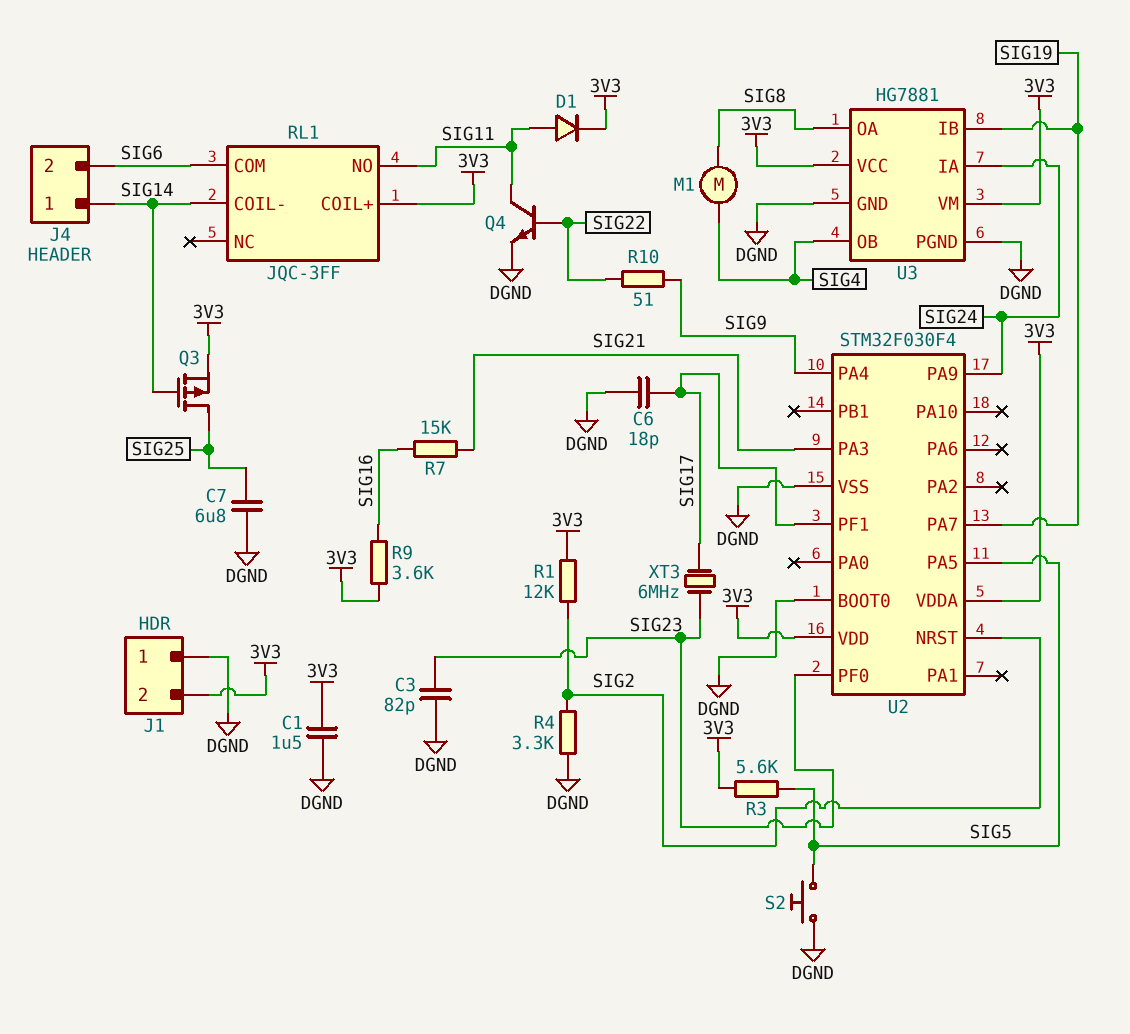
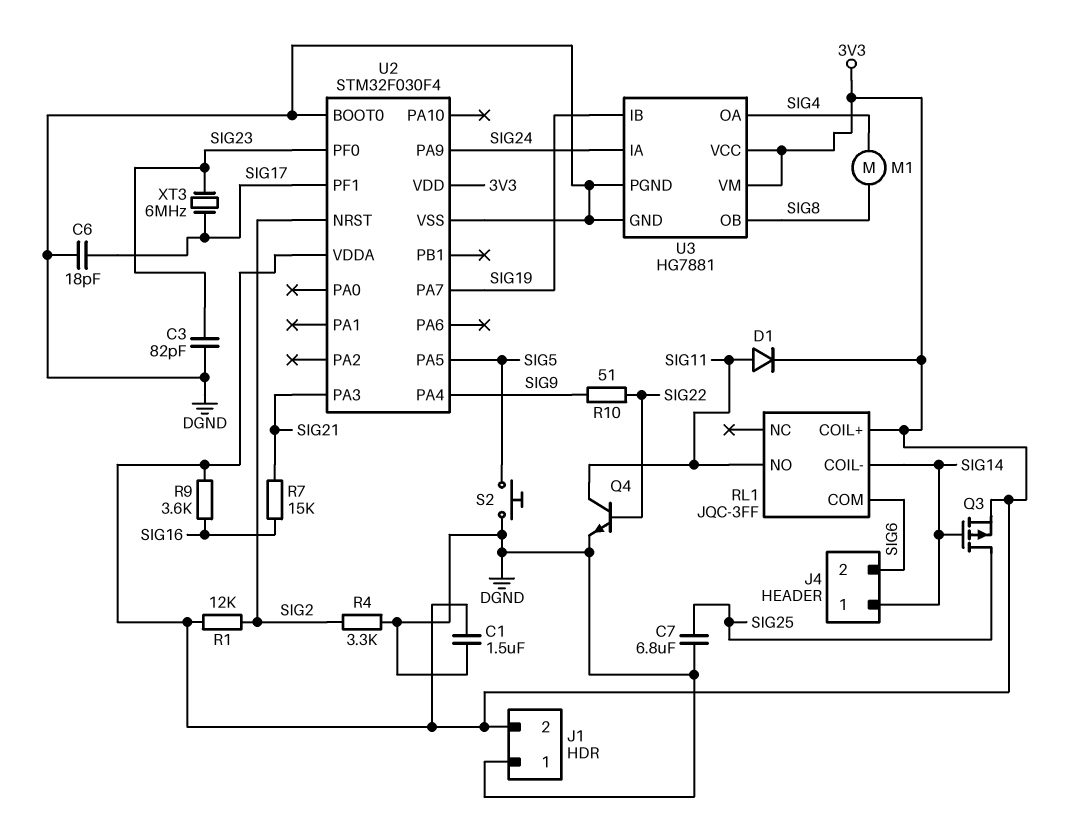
R3: 5.6k (3V3, SIG5) -> none
U3 pin OA: SIG8 -> SIG4
U3 pin OB: SIG4 -> SIG8

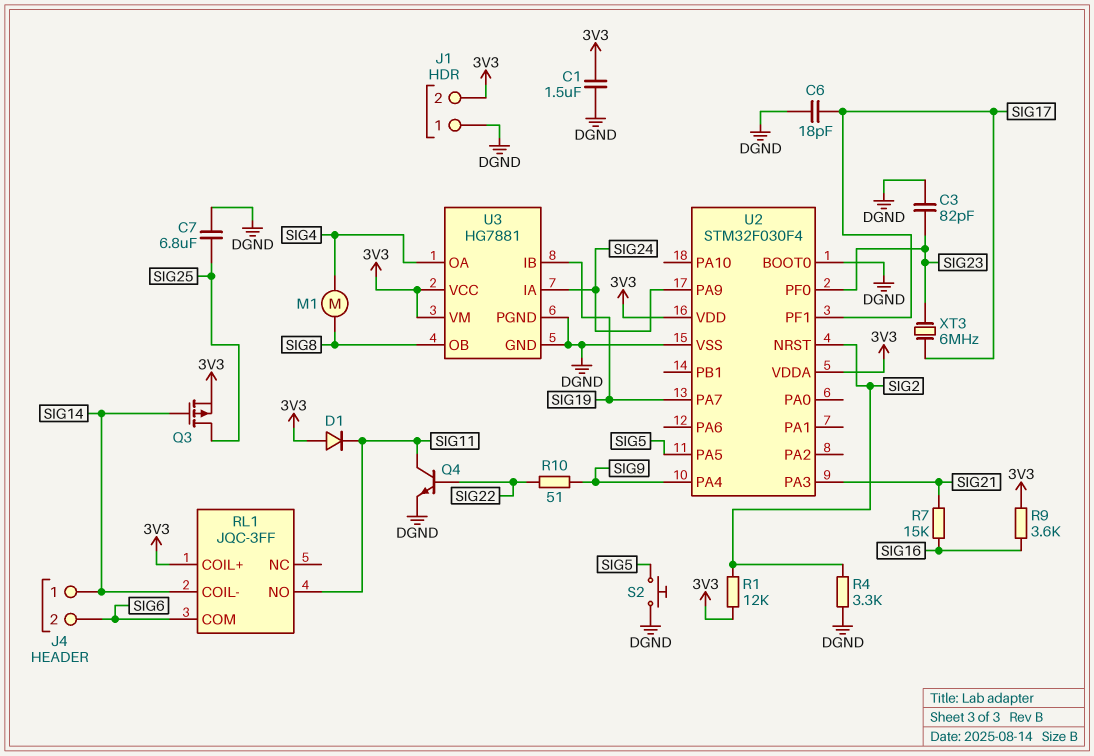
D1: diode (A SIG11, K 3V3) -> diode (A 3V3, K SIG11)

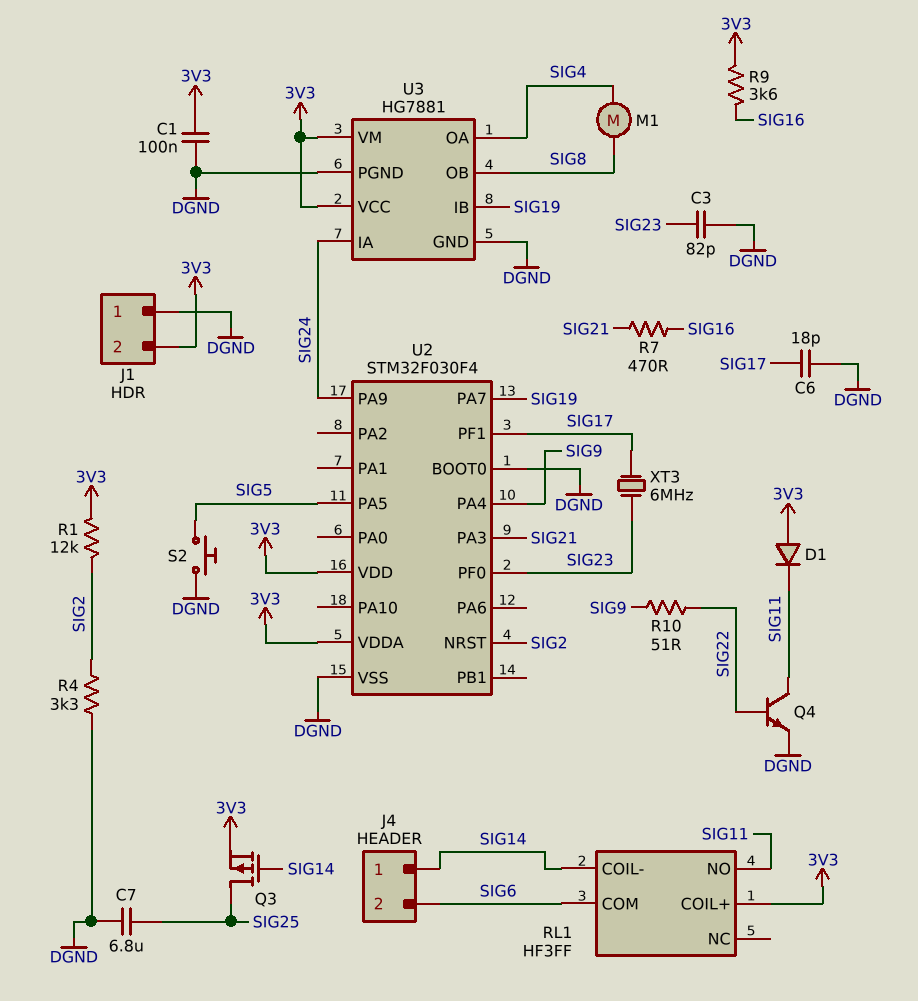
C1: 1.5uF (3V3, DGND) -> 100nF (3V3, DGND)
R7: 15k (SIG16, SIG21) -> 470 (SIG16, SIG21)
RL1: JQC-3FF -> HF3FF

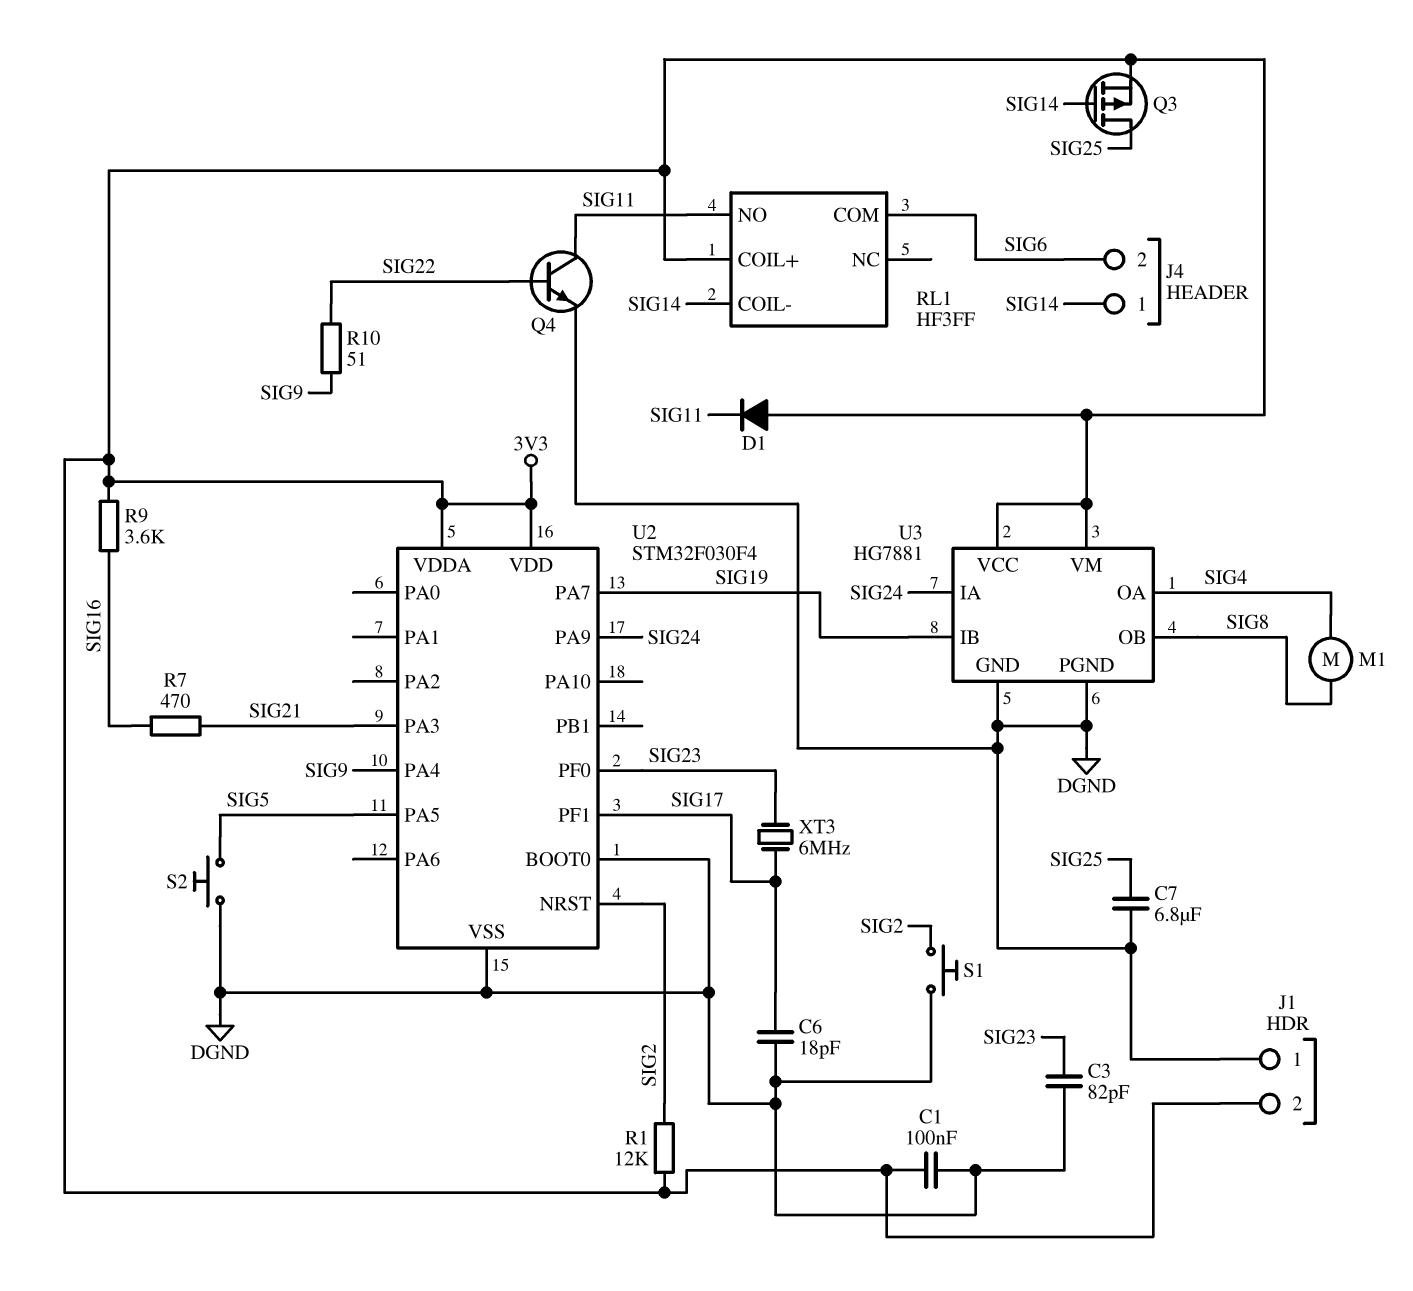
R4: 3.3k (DGND, SIG2) -> none
S1: none -> button (DGND, SIG2)

